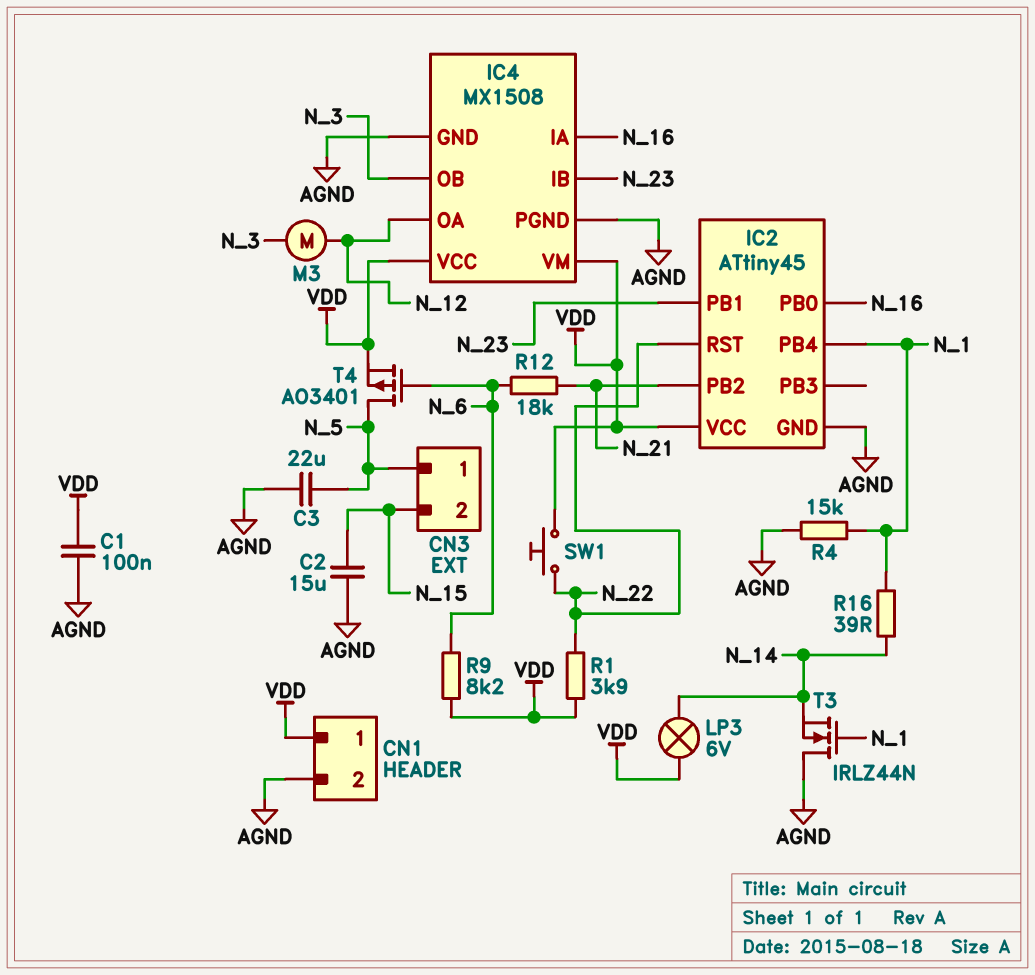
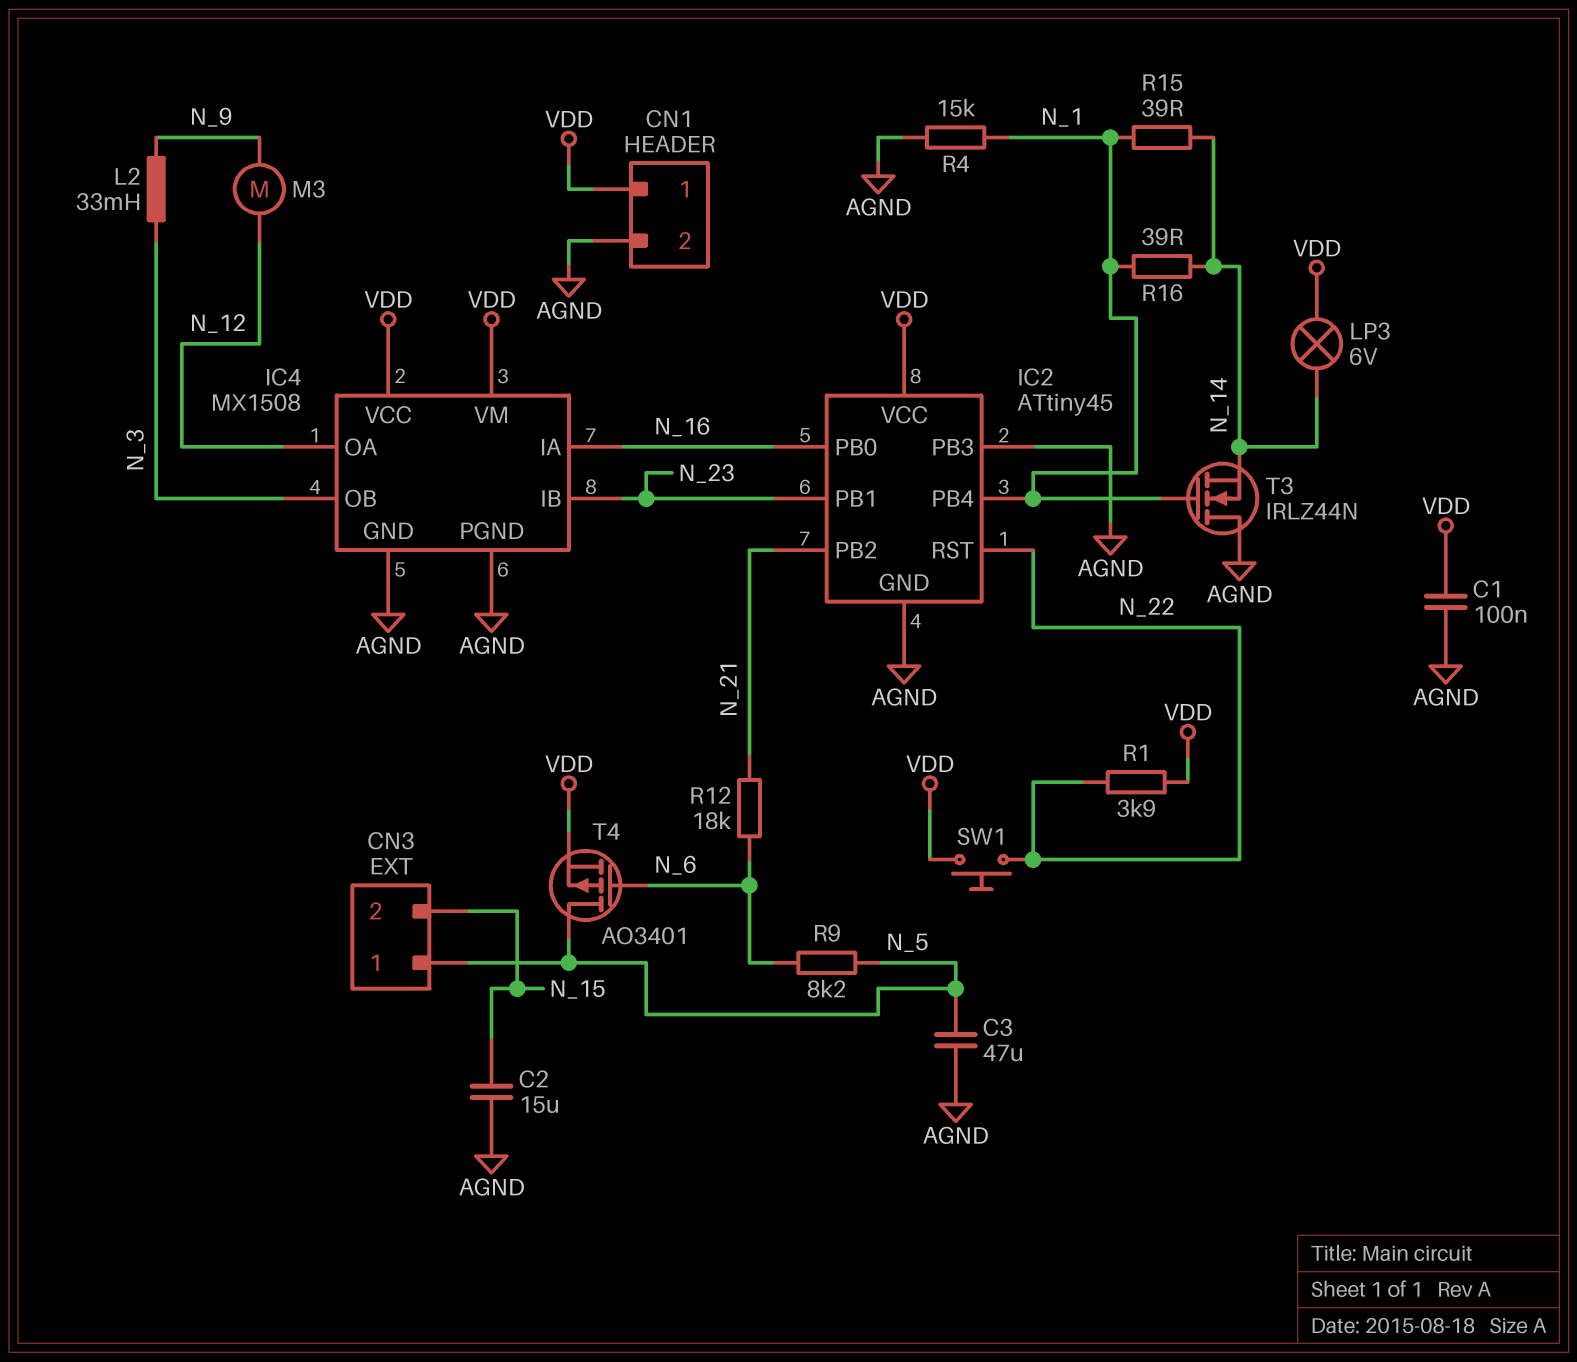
C3: 22uF (AGND, N_5) -> 47uF (AGND, N_5)
IC2 pin PB3: none -> AGND
L2: none -> 33mH (N_3, N_9)
M3: motor (N_3, N_12) -> motor (N_9, N_12)
R9: 8.2k (N_6, VDD) -> 8.2k (N_5, N_6)
R15: none -> 39 (N_1, N_14)

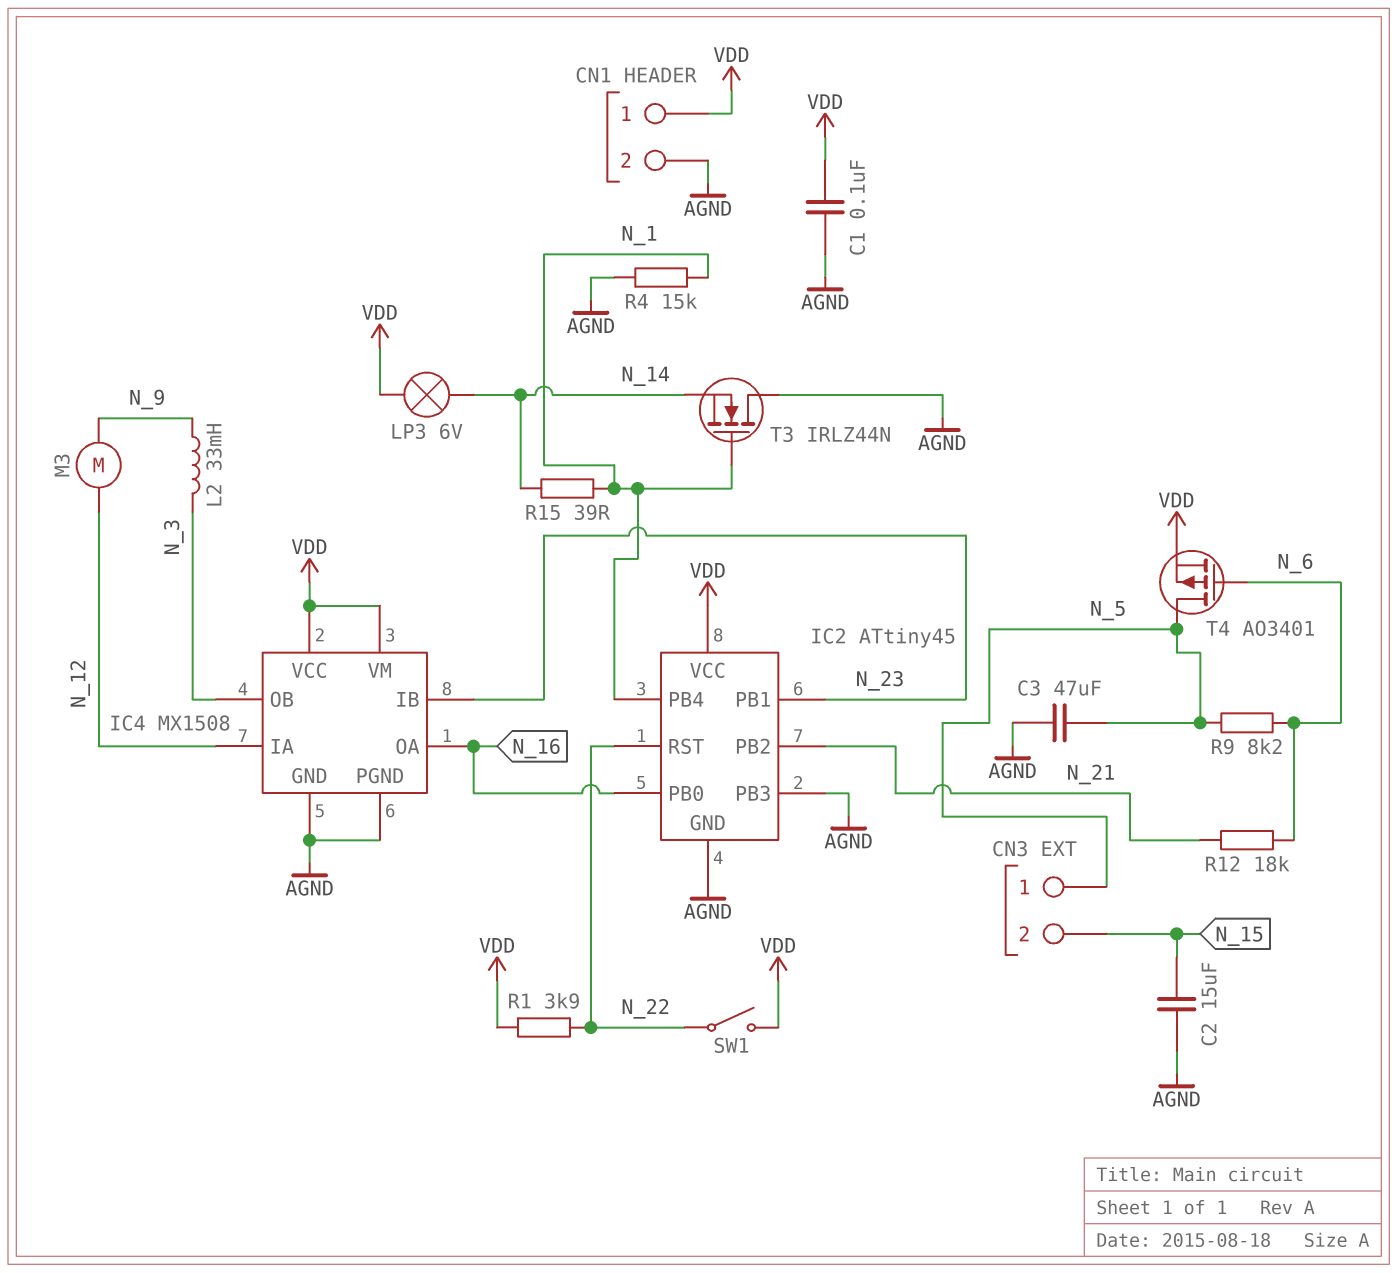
IC4 pin IA: N_16 -> N_12
IC4 pin OA: N_12 -> N_16
R16: 39 (N_1, N_14) -> none
SW1: button (N_22, VDD) -> switch (N_22, VDD)

